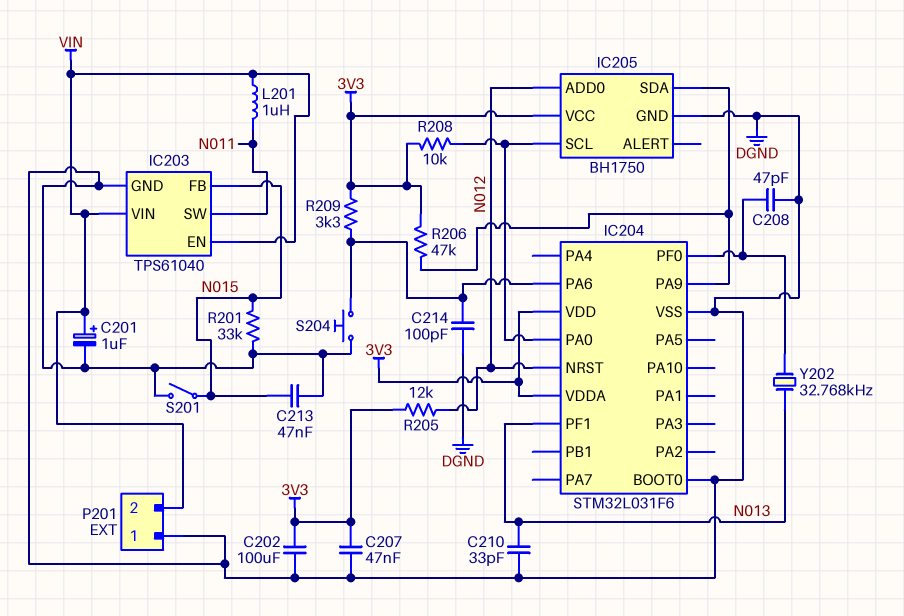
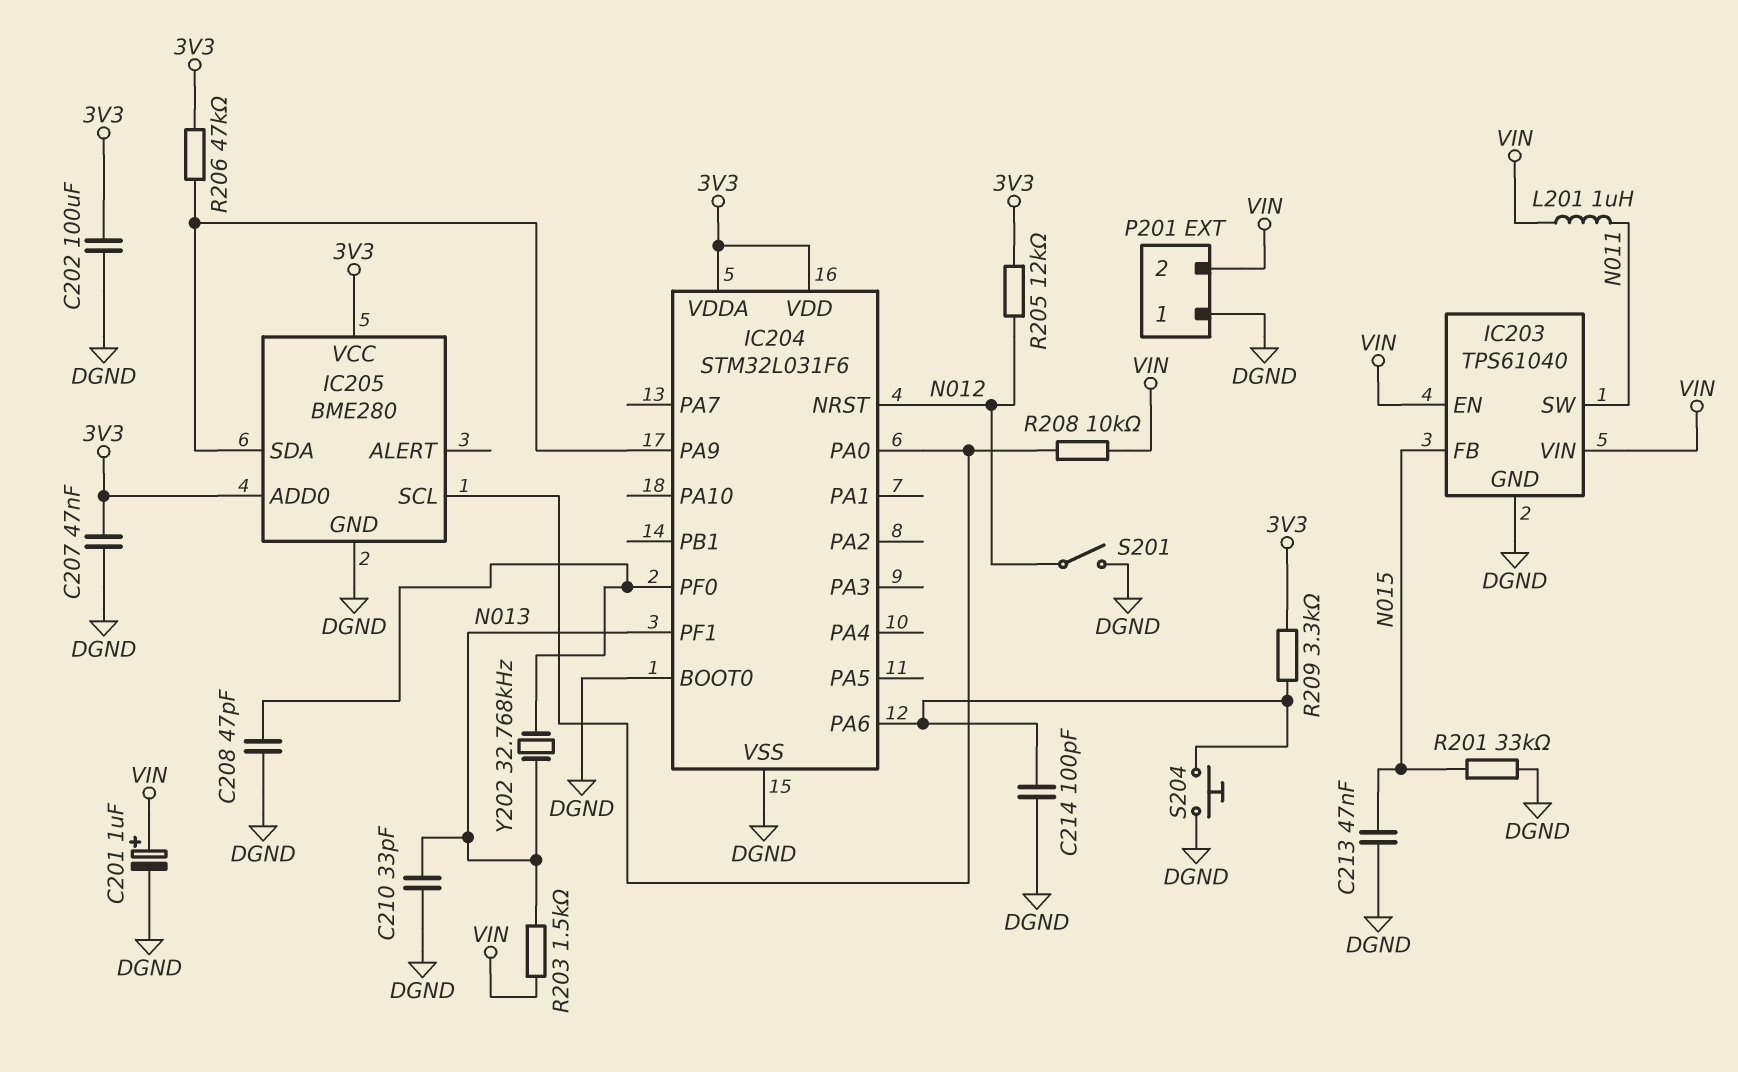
IC205: BH1750 -> BME280
IC205 pin ADD0: N012 -> 3V3
R203: none -> 1.5k (N013, VIN)
R208: 10k (3V3, IC204/PA0) -> 10k (IC204/PA0, VIN)
S201: switch (DGND, N015) -> switch (DGND, N012)

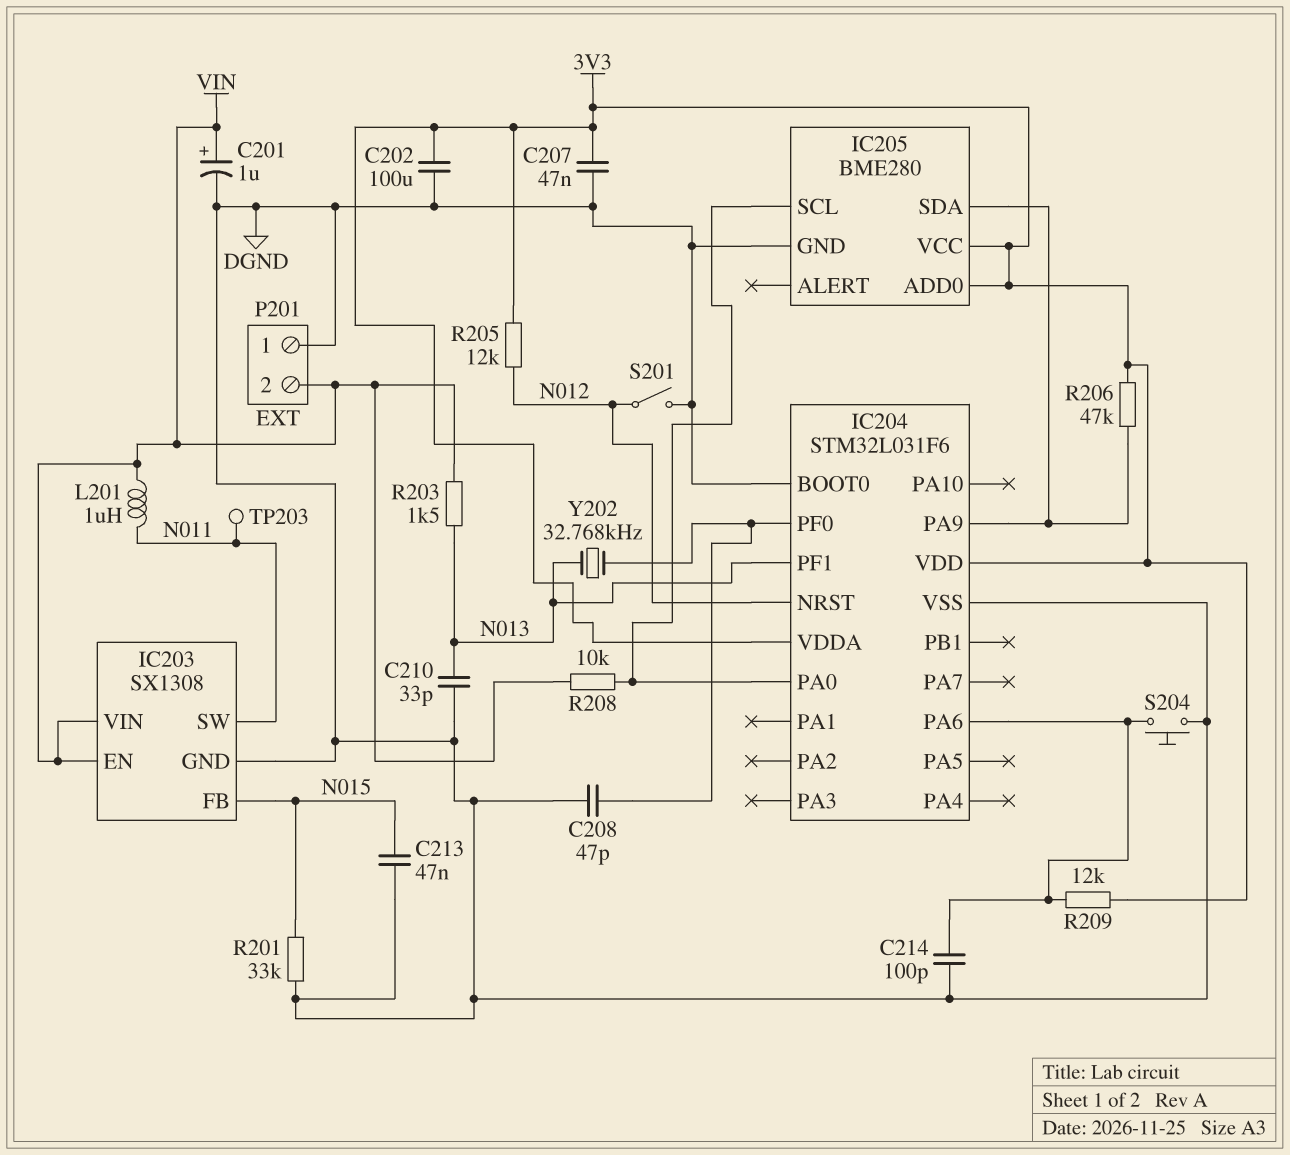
IC203: TPS61040 -> SX1308
R209: 3.3k (3V3, IC204/PA6) -> 12k (3V3, IC204/PA6)
TP203: none -> test point (N011)

